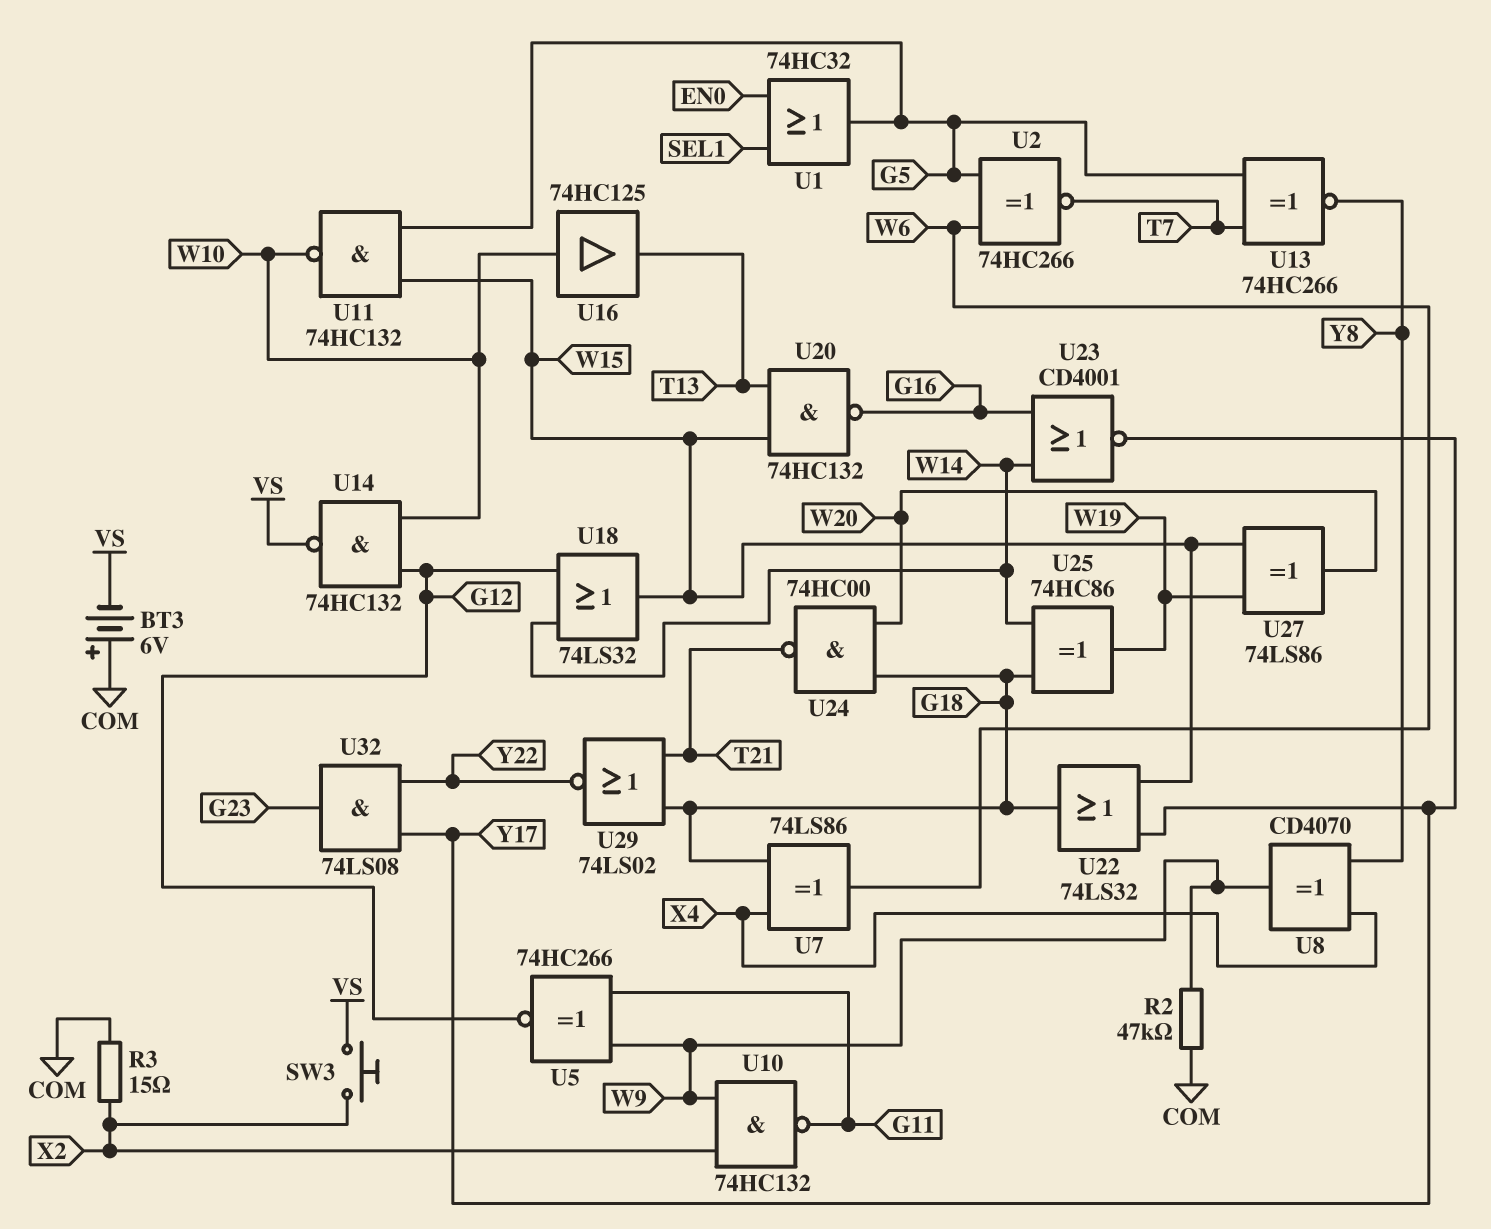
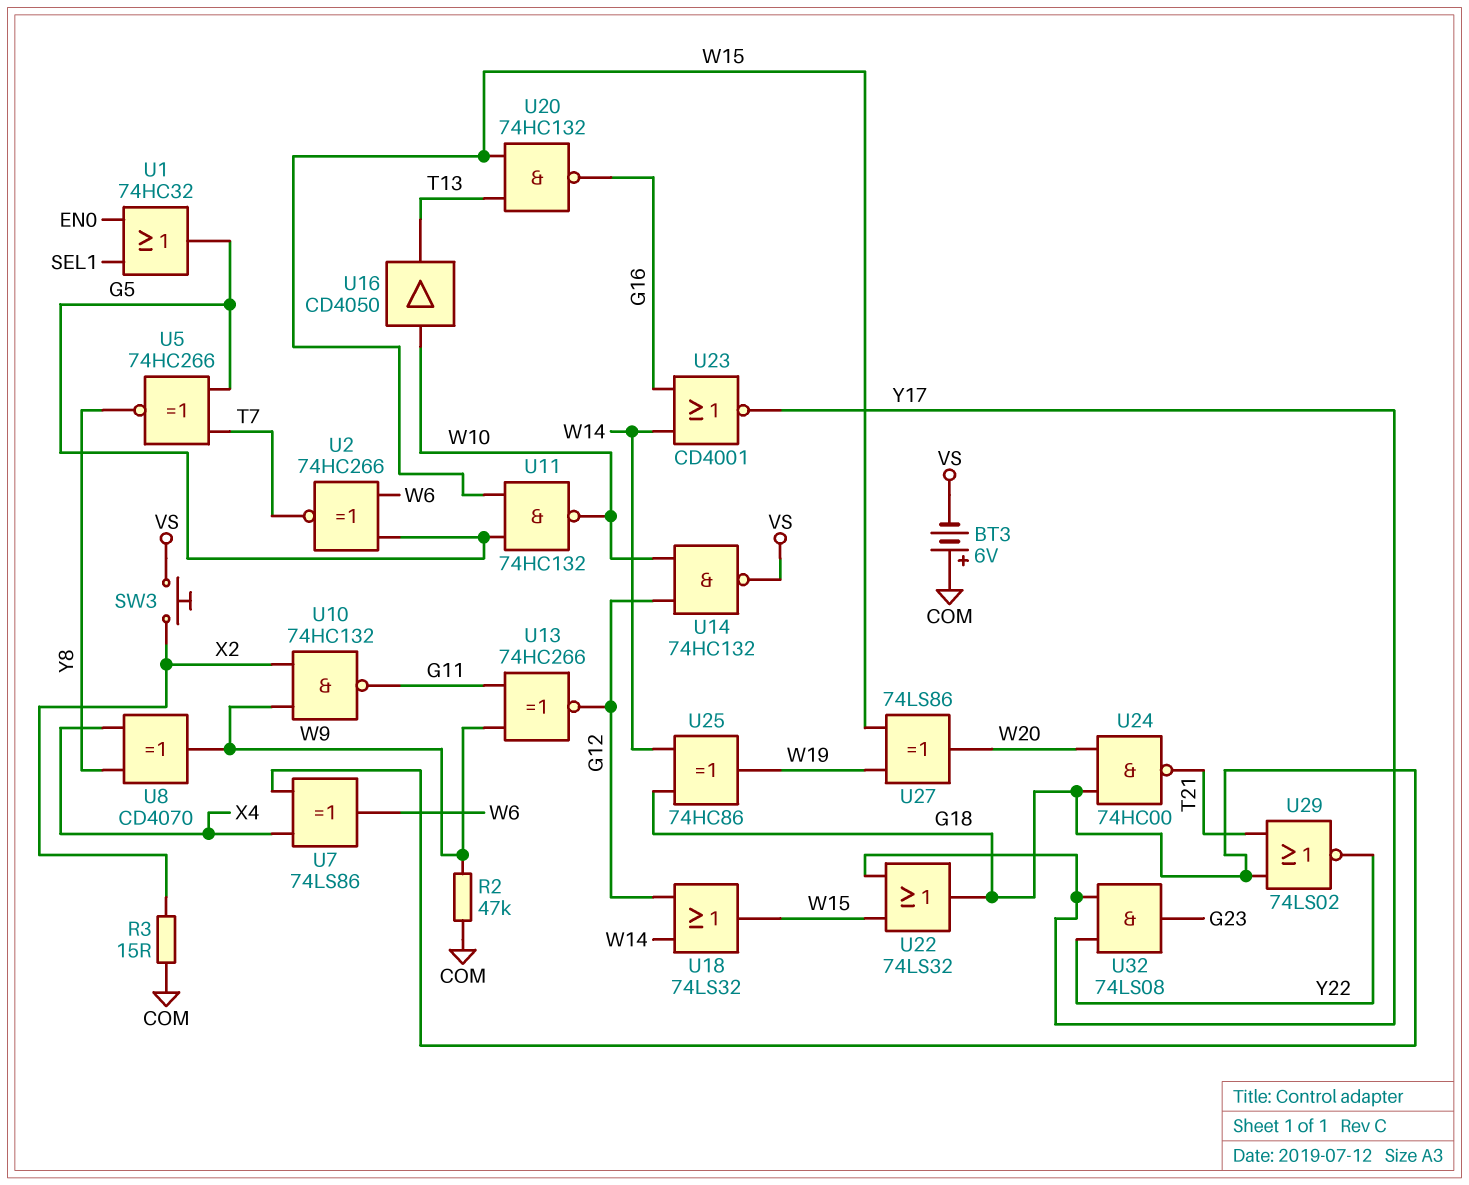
U5: XNOR 74HC266 (in G11, in W9, out G12) -> XNOR 74HC266 (in G5, in T7, out Y8)
U13: XNOR 74HC266 (in G5, in T7, out Y8) -> XNOR 74HC266 (in G11, in W9, out G12)
U16: buffer 74HC125 (in W10, out T13) -> buffer CD4050 (in W10, out T13)

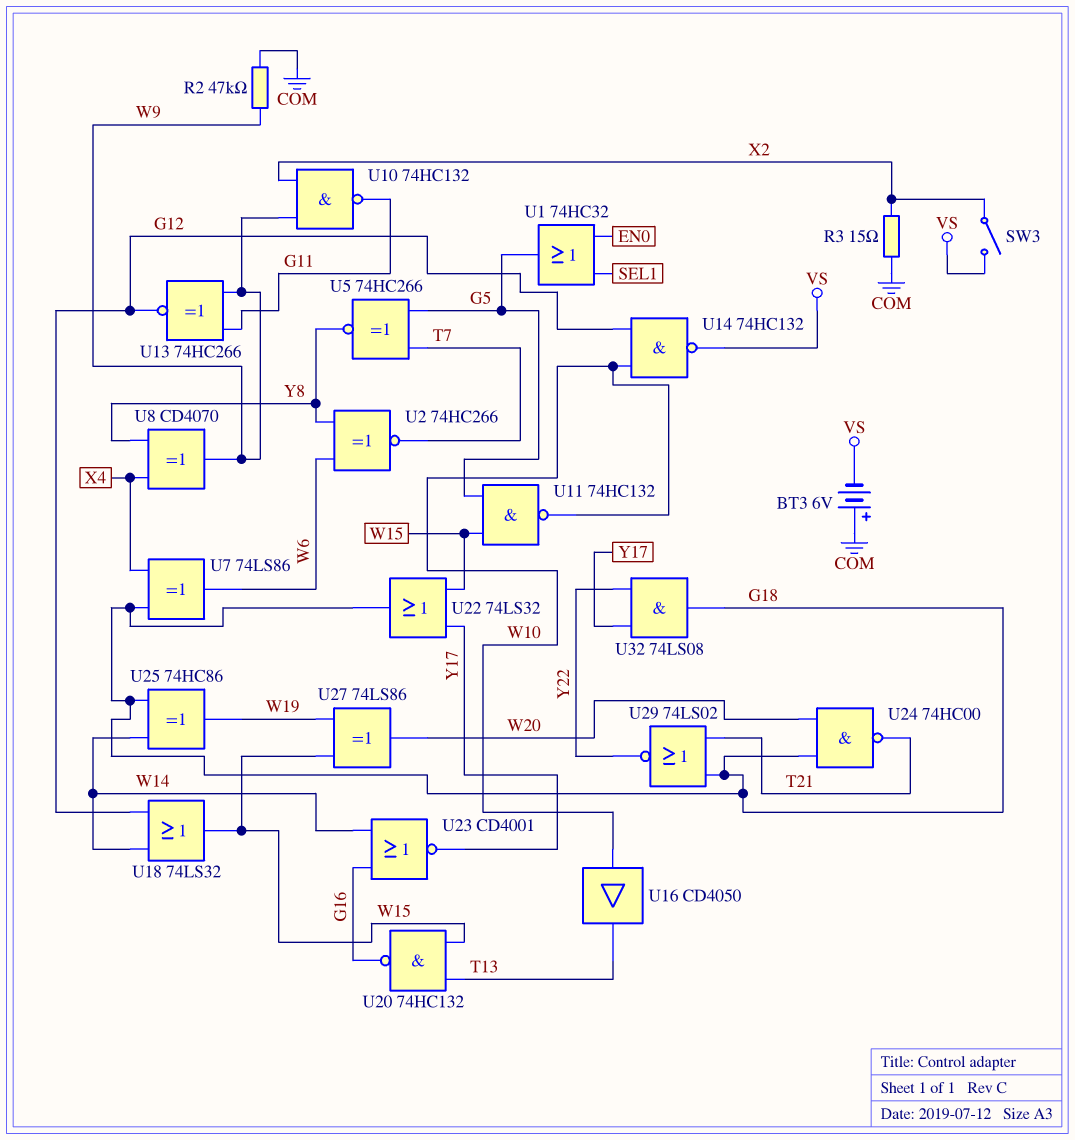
SW3: button (VS, X2) -> switch (VS, X2)
U2: XNOR 74HC266 (in G5, in W6, out T7) -> XNOR 74HC266 (in W6, in Y8, out T7)
U32: AND 74LS08 (in Y17, in Y22, out G23) -> AND 74LS08 (in Y17, in Y22, out G18)

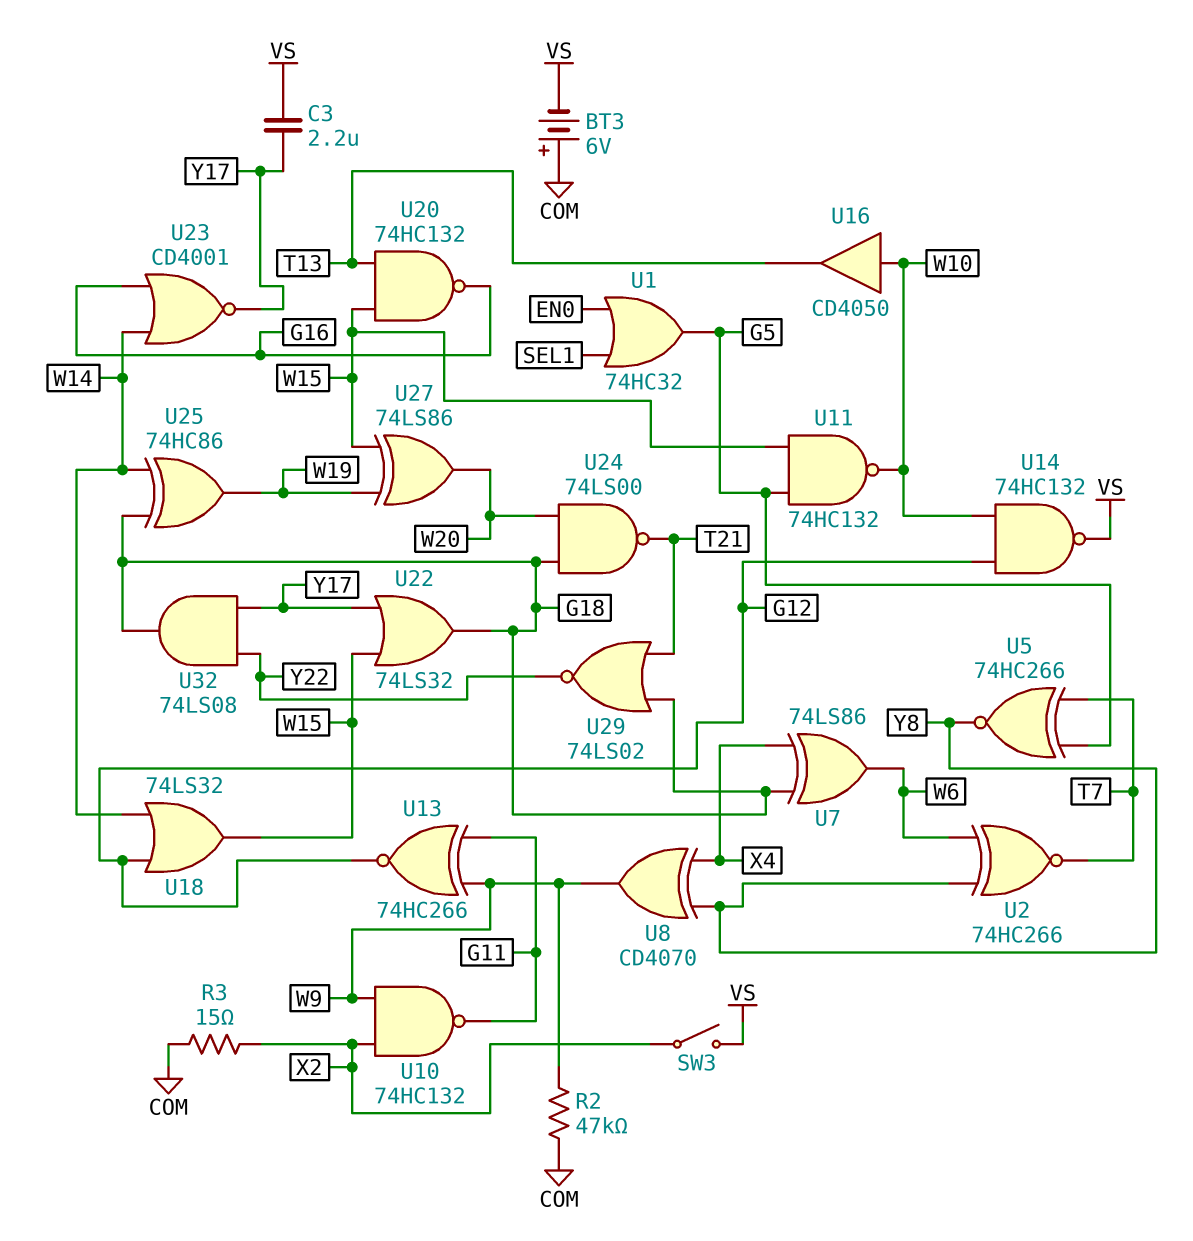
C3: none -> 2.2uF (VS, Y17)
U24: NAND 74HC00 (in G18, in W20, out T21) -> NAND 74LS00 (in G18, in W20, out T21)

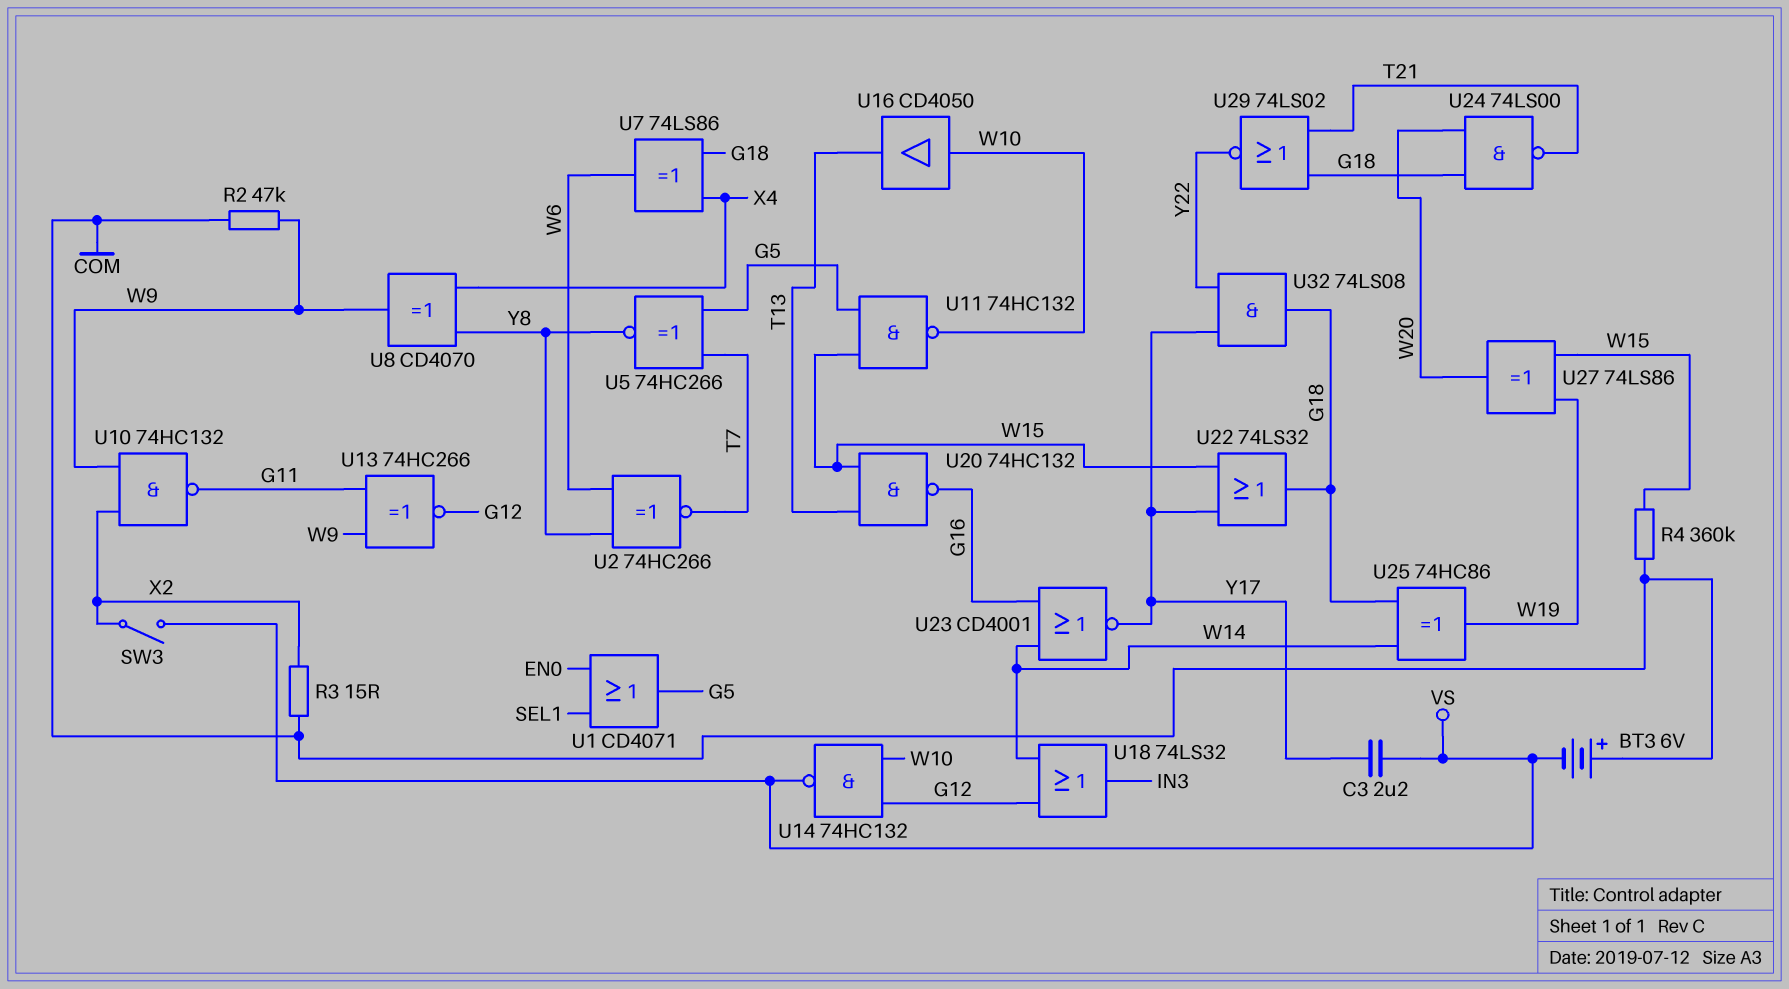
R4: none -> 360k (COM, W15)
U1: OR 74HC32 (in EN0, in SEL1, out G5) -> OR CD4071 (in EN0, in SEL1, out G5)
U18: OR 74LS32 (in G12, in W14, out W15) -> OR 74LS32 (in G12, in W14, out IN3)

